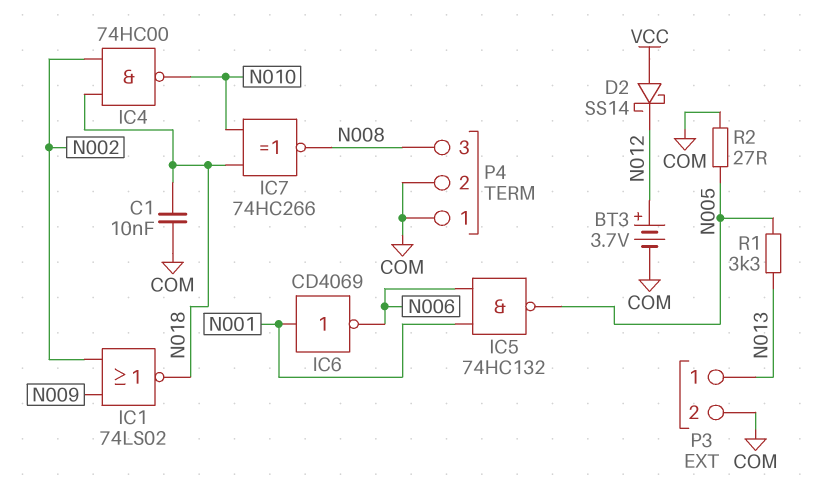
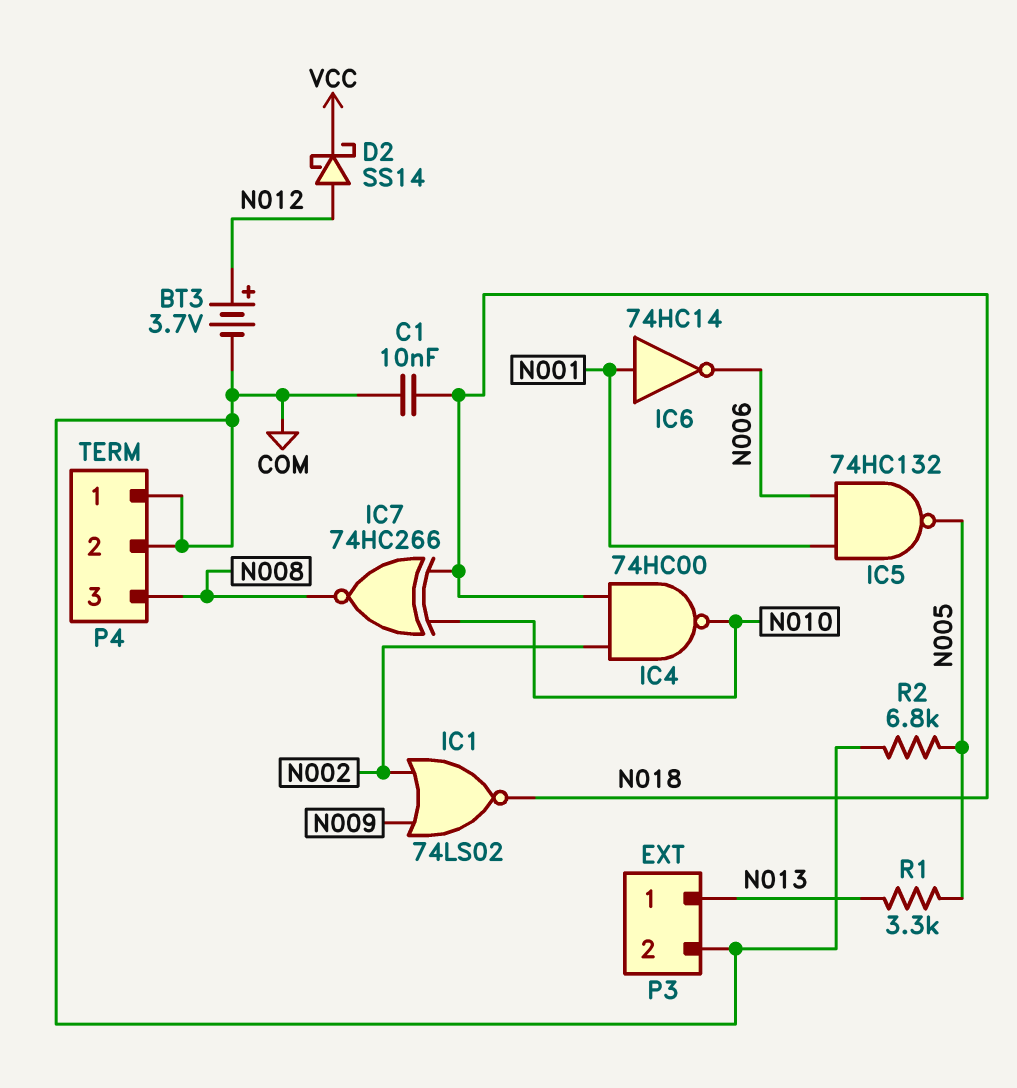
D2: schottky SS14 (A VCC, K N012) -> schottky SS14 (A N012, K VCC)
IC6: NOT CD4069 (in N001, out N006) -> NOT 74HC14 (in N001, out N006)
R2: 27 (COM, N005) -> 6.8k (COM, N005)

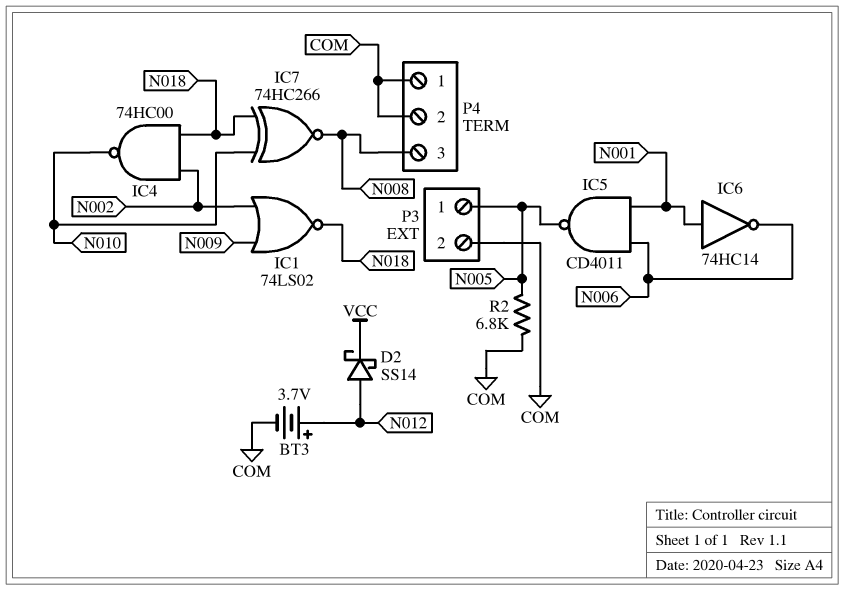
C1: 10nF (COM, N018) -> none
IC5: NAND 74HC132 (in N001, in N006, out N005) -> NAND CD4011 (in N001, in N006, out N005)
P3 pin 1: N013 -> N005
R1: 3.3k (N005, N013) -> none

